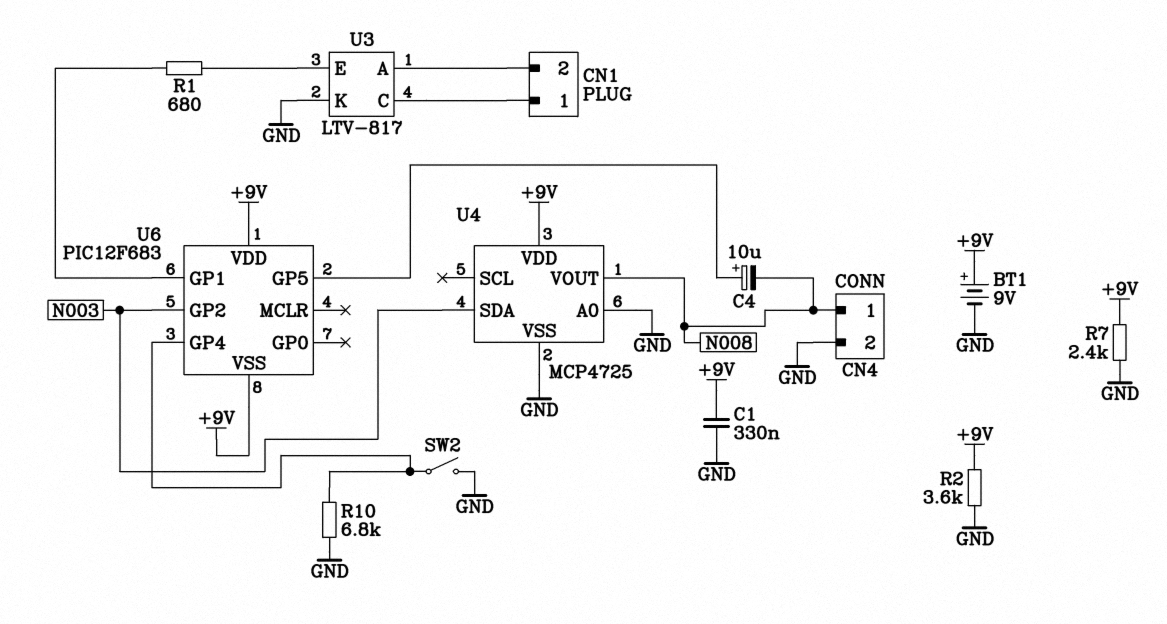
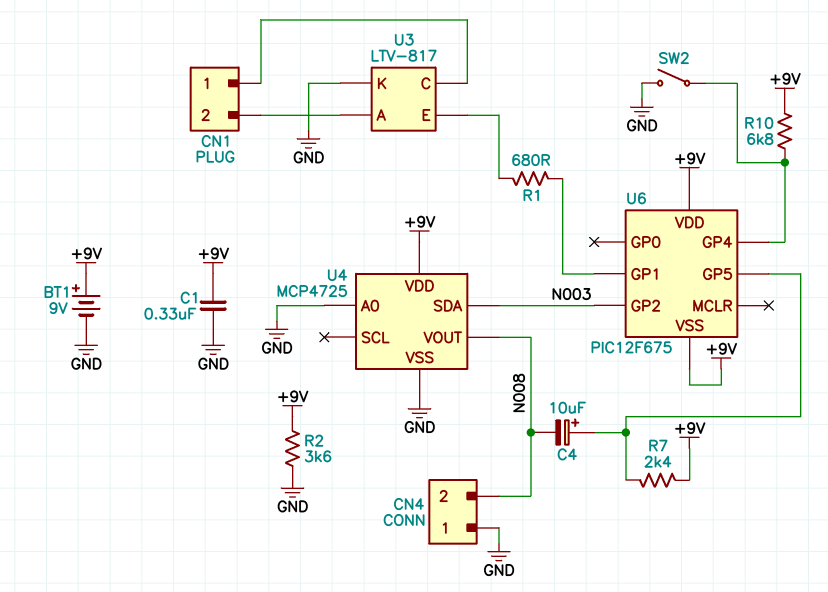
CN4 pin 1: N008 -> GND
CN4 pin 2: GND -> N008
R7: 2.4k (+9V, GND) -> 2.4k (+9V, U6/GP5)
R10: 6.8k (GND, U6/GP4) -> 6.8k (+9V, U6/GP4)
U6: PIC12F683 -> PIC12F675

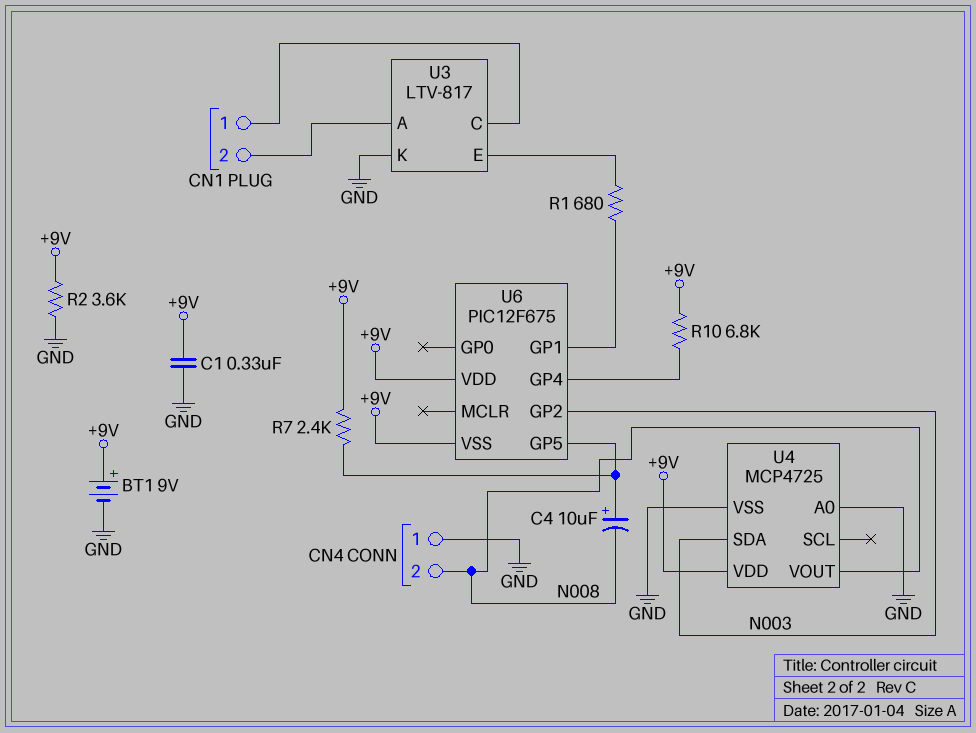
SW2: switch (GND, U6/GP4) -> none

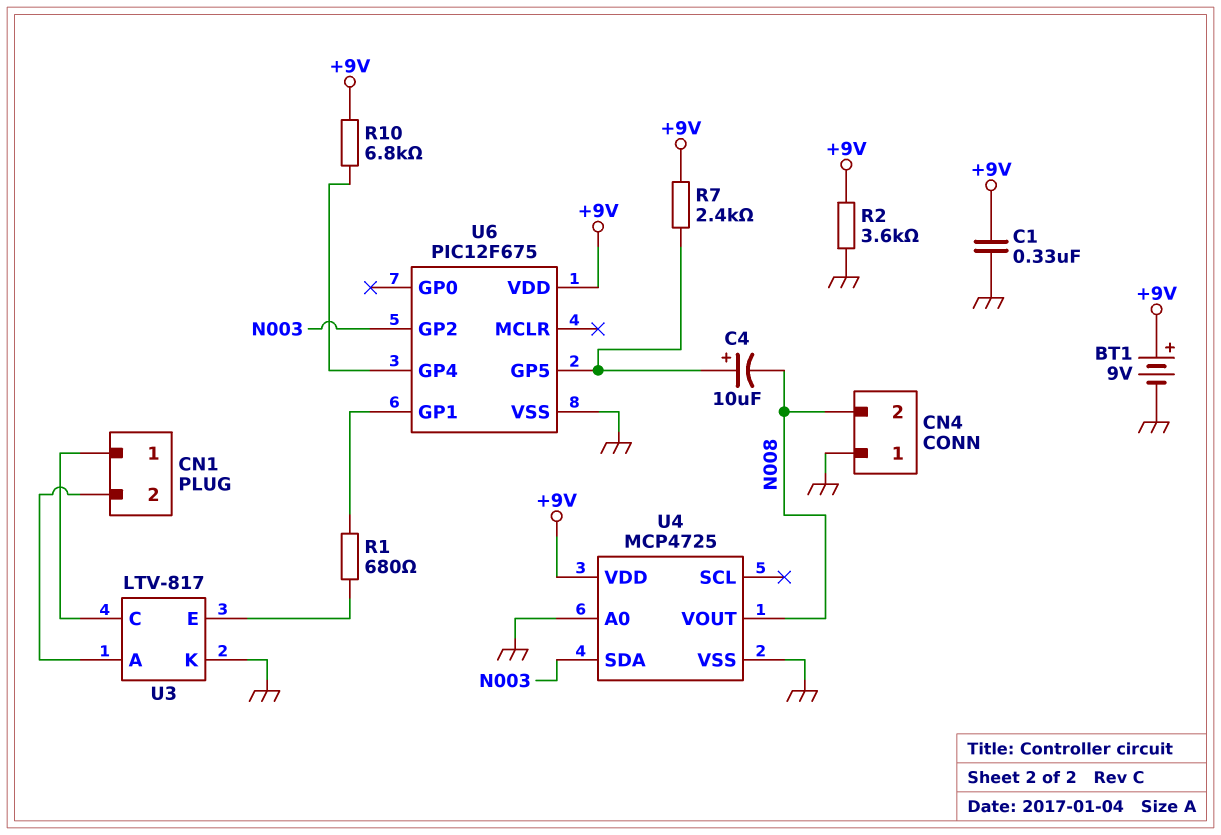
U6 pin VSS: +9V -> GND

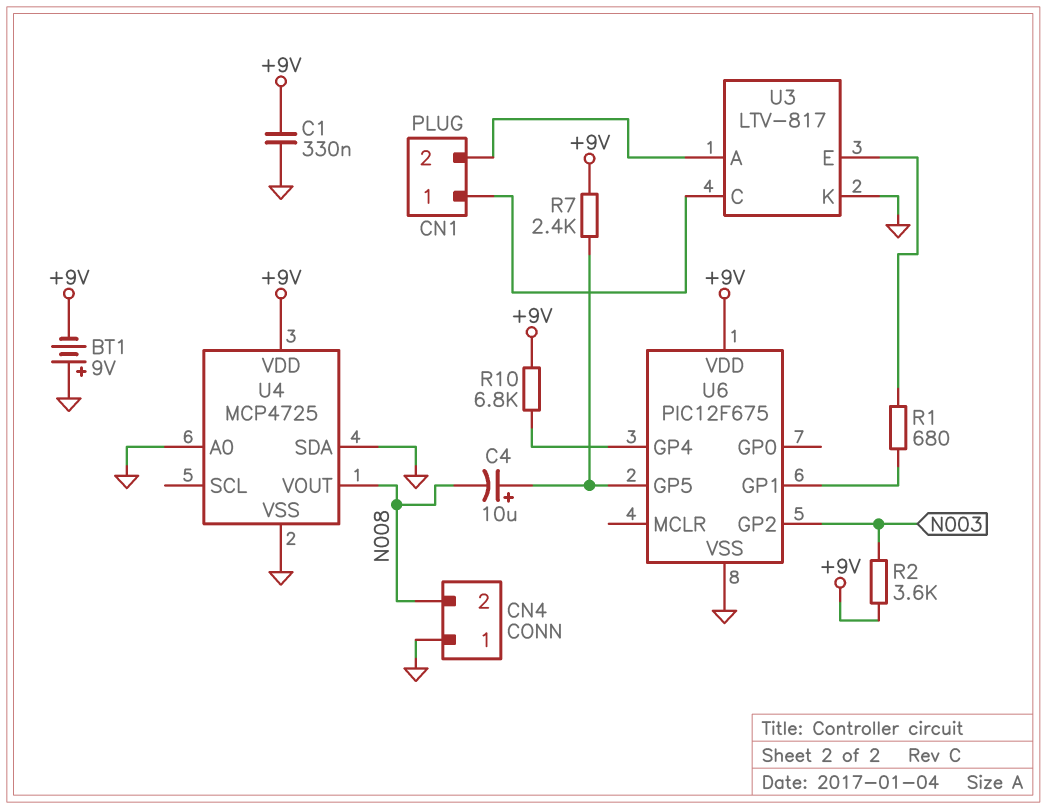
BT1: 9V (plus +9V, minus GND) -> 9V (plus GND, minus +9V)
R2: 3.6k (+9V, GND) -> 3.6k (+9V, N003)
U4 pin SDA: N003 -> GND

